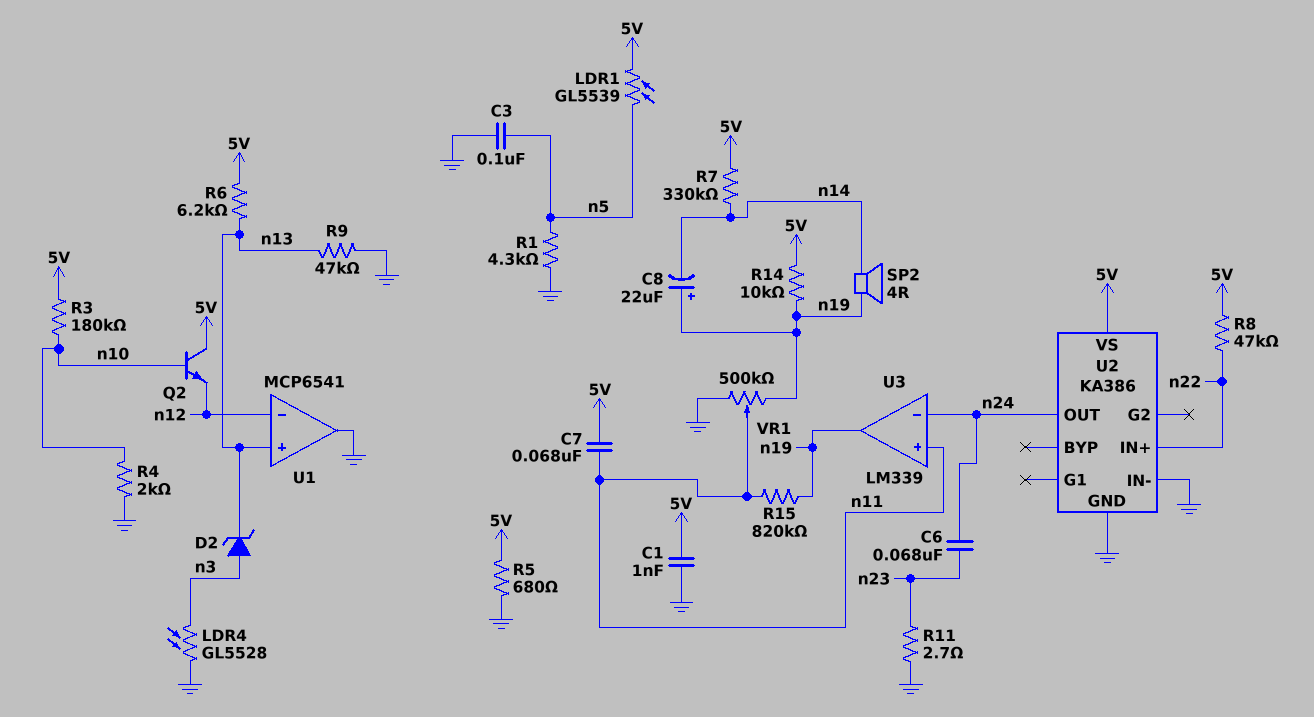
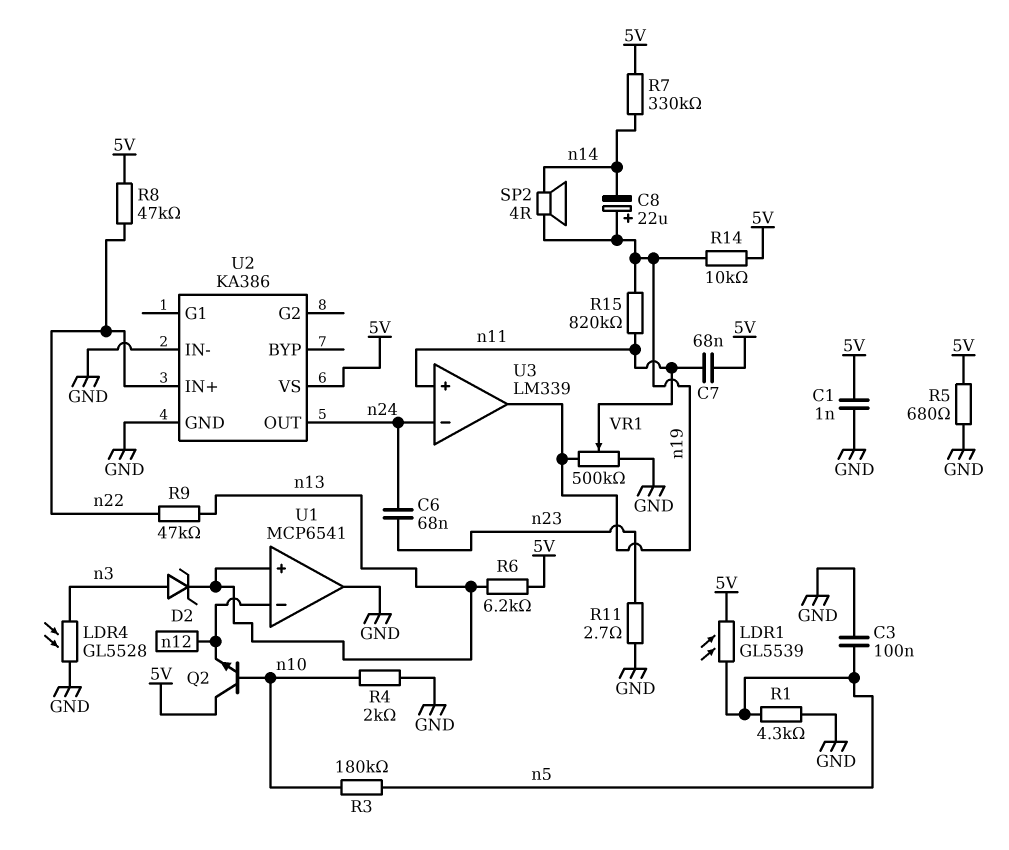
R3: 180k (5V, n10) -> 180k (n5, n10)
R9: 47k (GND, n13) -> 47k (n13, n22)

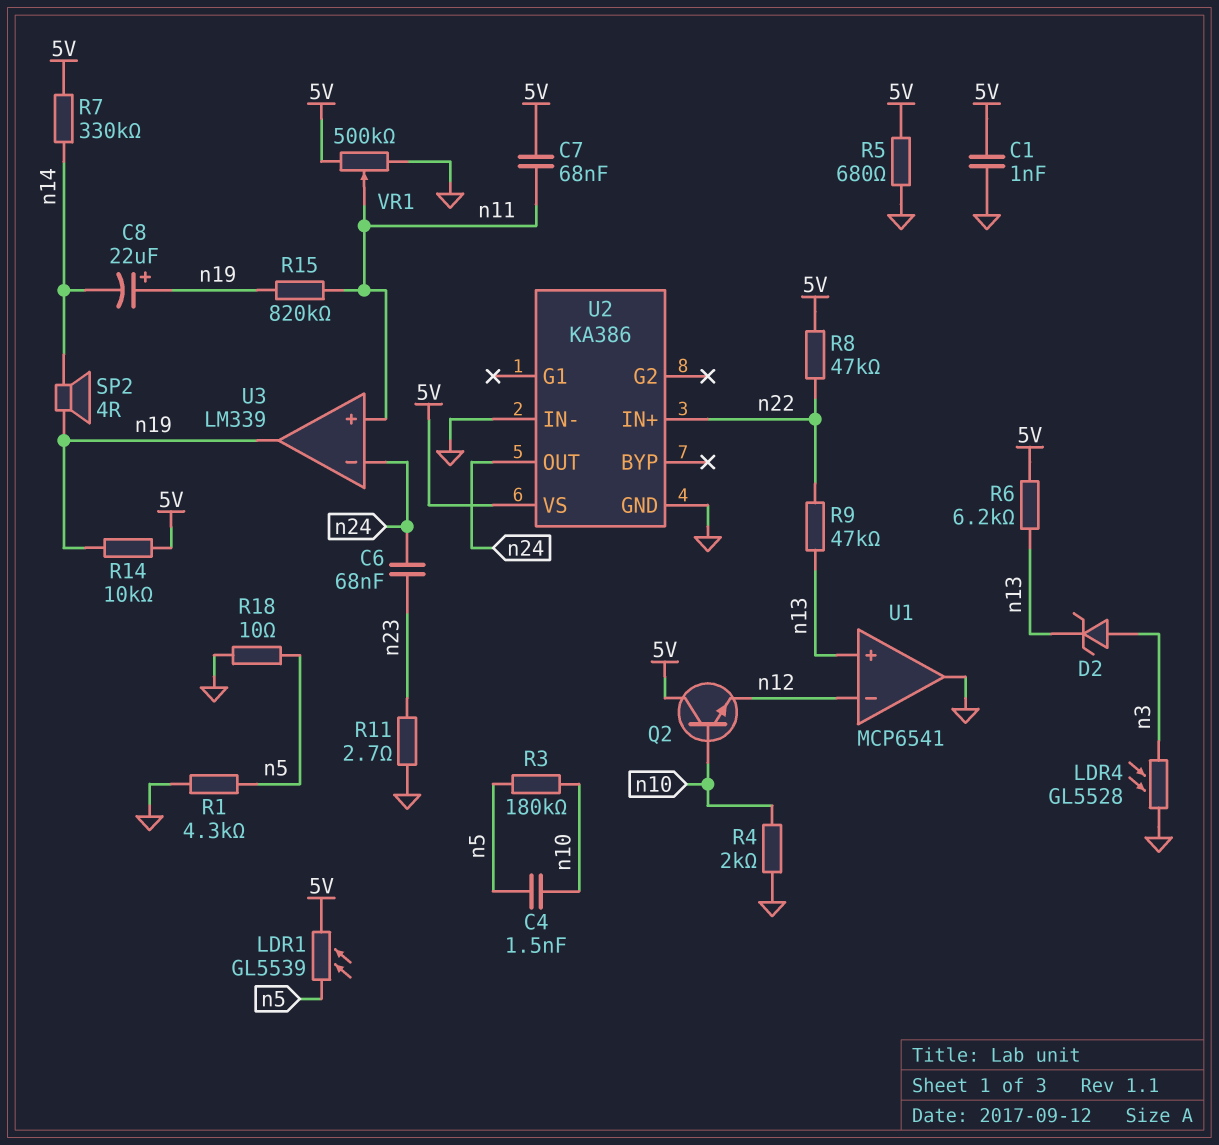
C3: 100nF (GND, n5) -> none
C4: none -> 1.5nF (n5, n10)
R18: none -> 10 (GND, n5)
VR1: 500k (GND, n19, wiper n11) -> 500k (5V, GND, wiper n11)

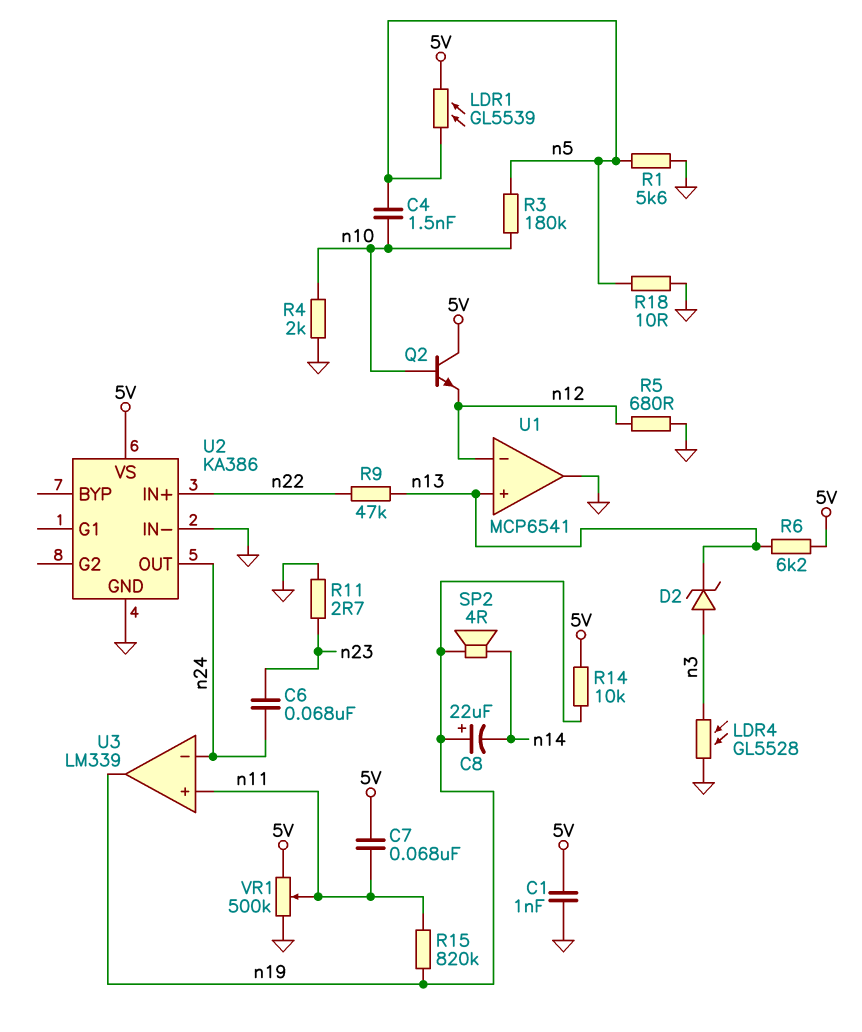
R1: 4.3k (GND, n5) -> 5.6k (GND, n5)
R5: 680 (5V, GND) -> 680 (GND, n12)
R7: 330k (5V, n14) -> none
R8: 47k (5V, n22) -> none

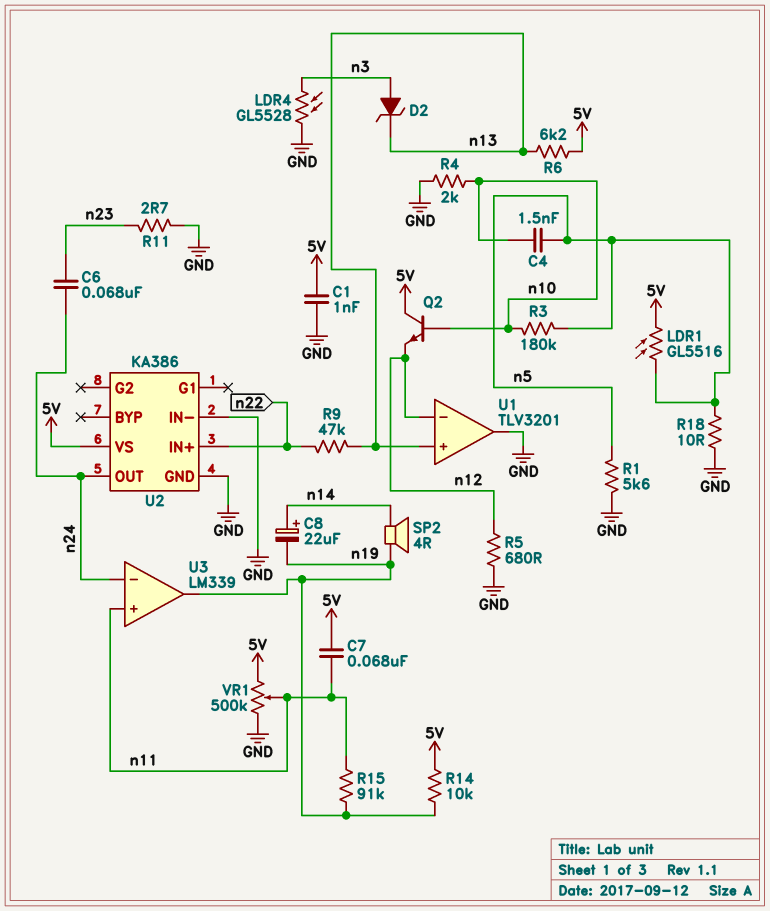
C8: 22uF (plus n19, minus n14) -> 22uF (plus n14, minus n19)
LDR1: GL5539 (5V, n5) -> GL5516 (5V, n5)
R15: 820k (n11, n19) -> 91k (n11, n19)
U1: MCP6541 -> TLV3201

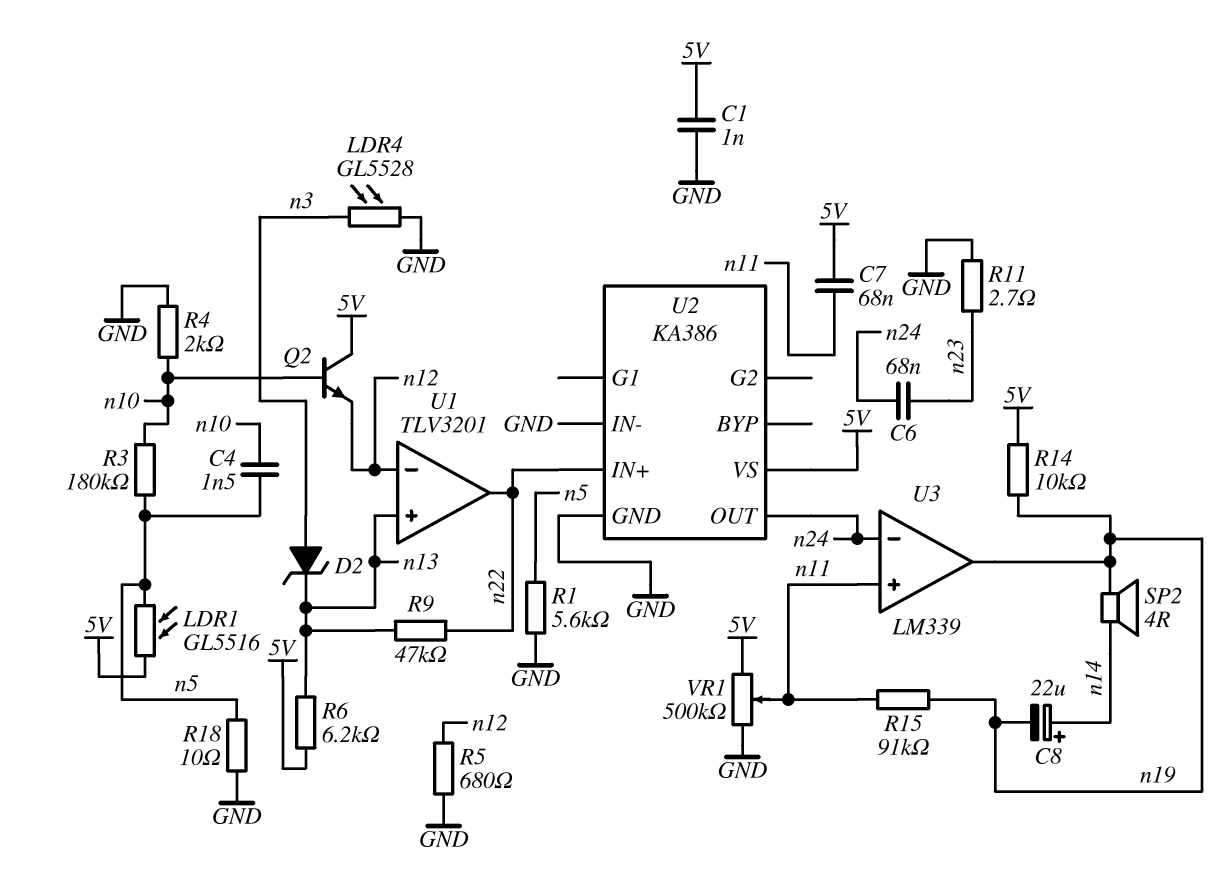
U1 pin out: GND -> n22

